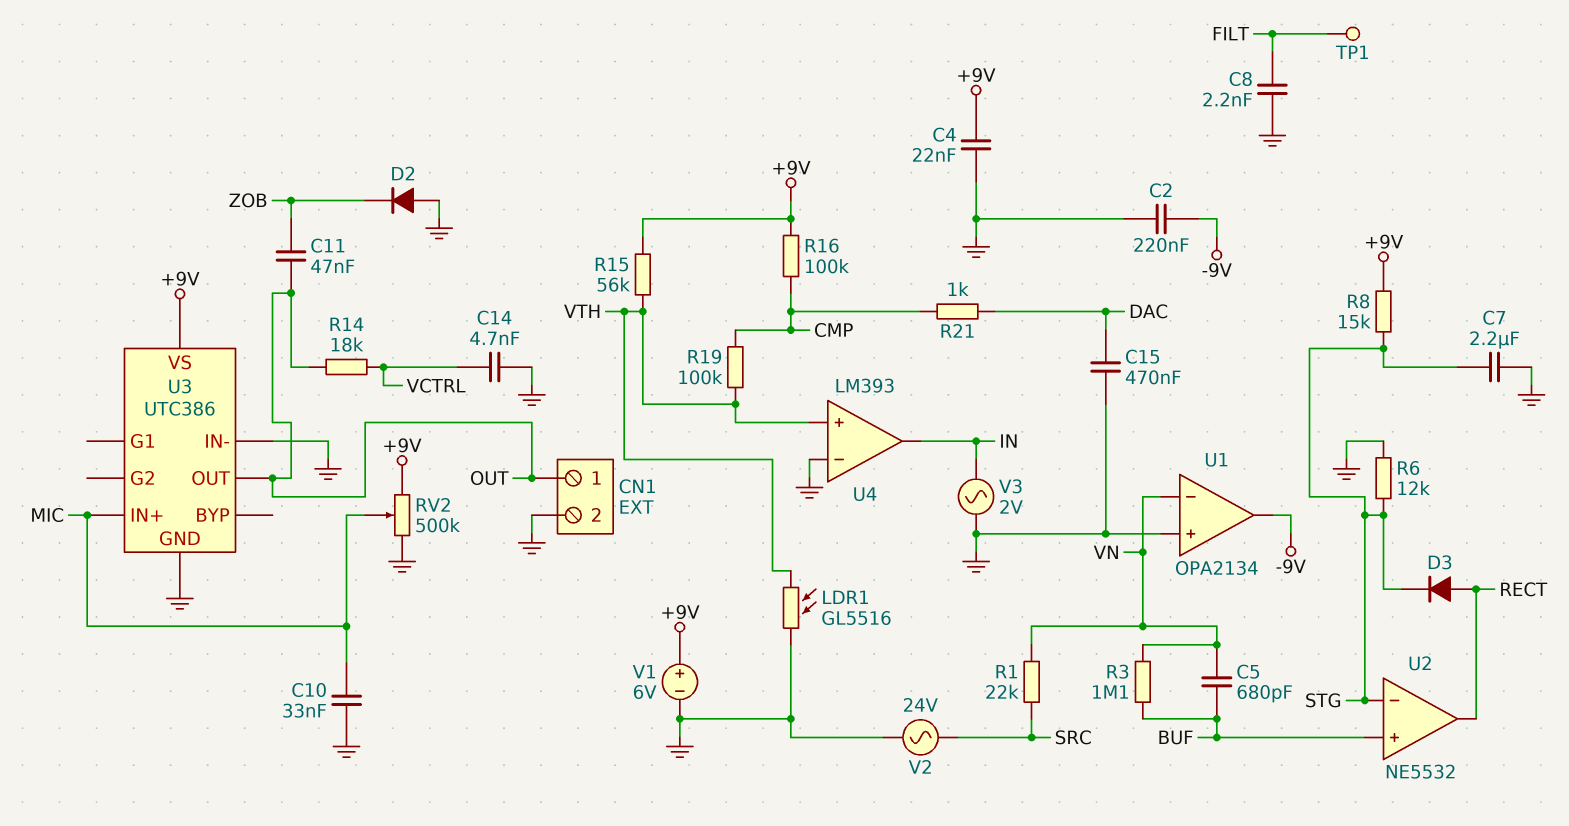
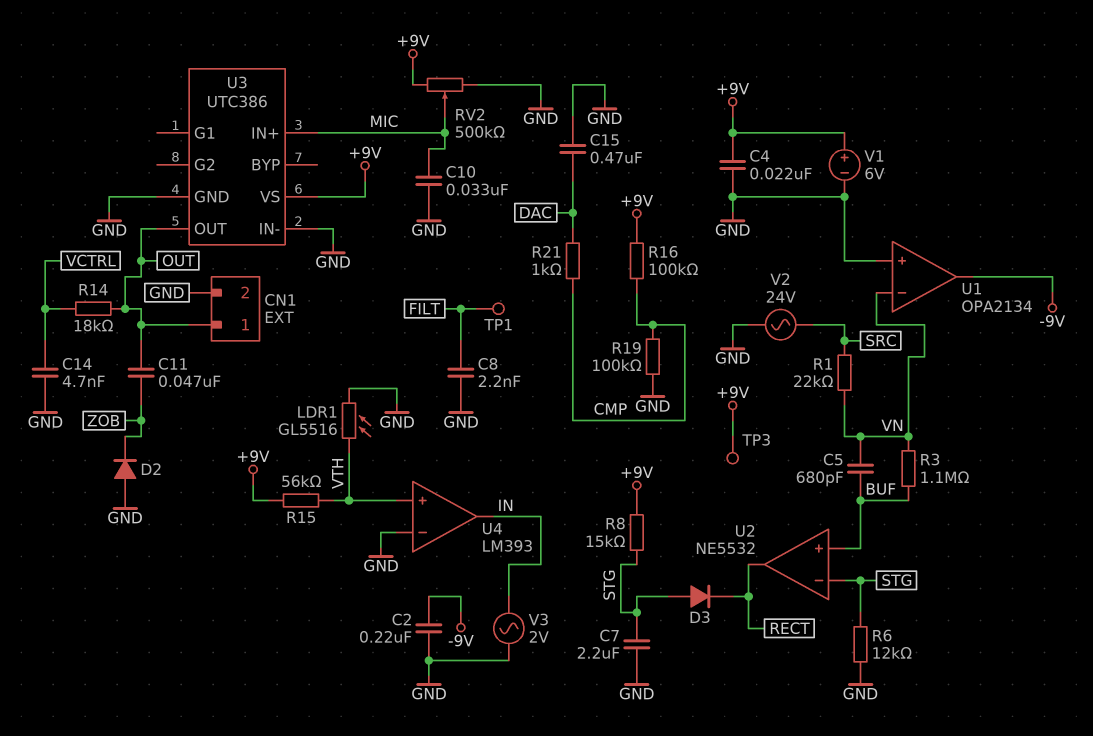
D3: diode (A RECT, K STG) -> diode (A STG, K RECT)
R19: 100k (CMP, VTH) -> 100k (CMP, GND)
TP3: none -> test point (+9V)

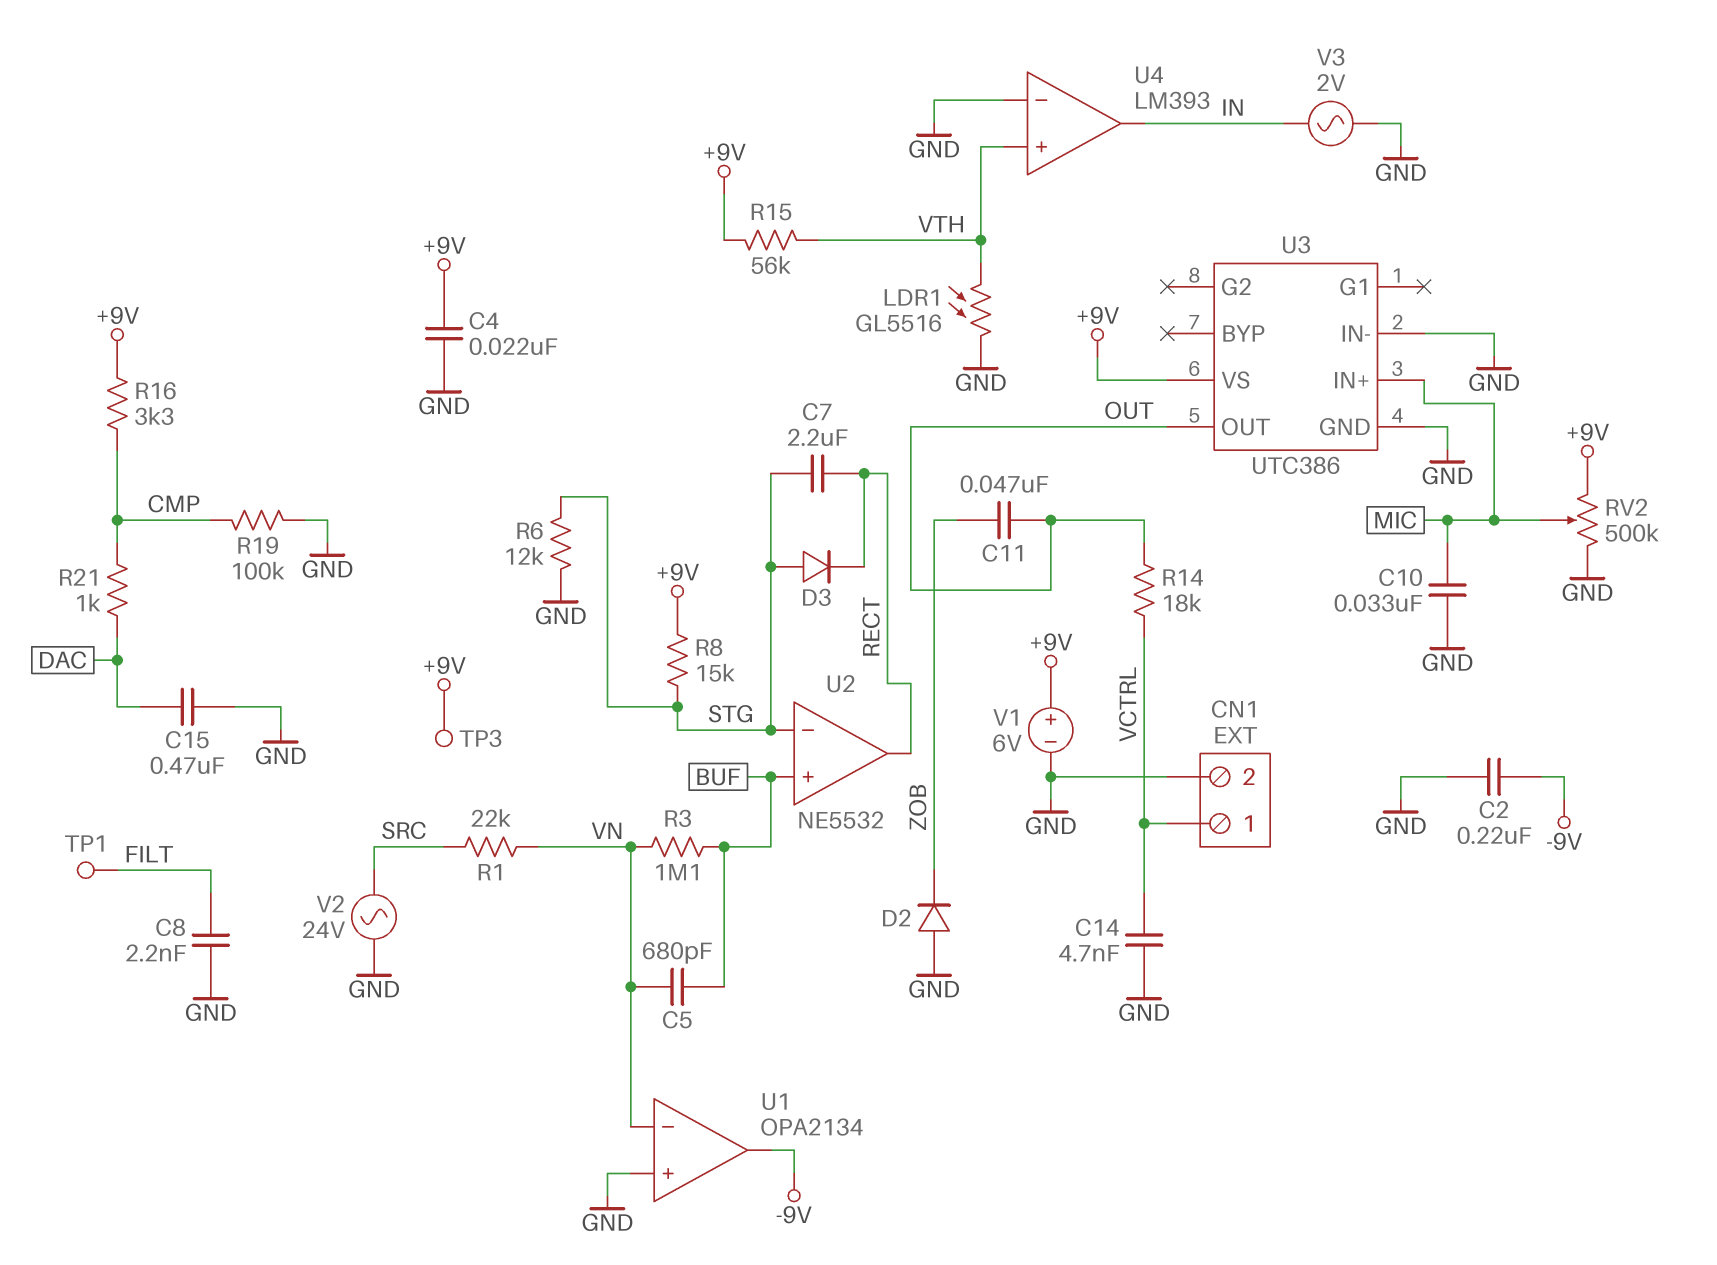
C7: 2.2uF (GND, STG) -> 2.2uF (RECT, STG)
CN1 pin 1: OUT -> VCTRL
R16: 100k (+9V, CMP) -> 3.3k (+9V, CMP)

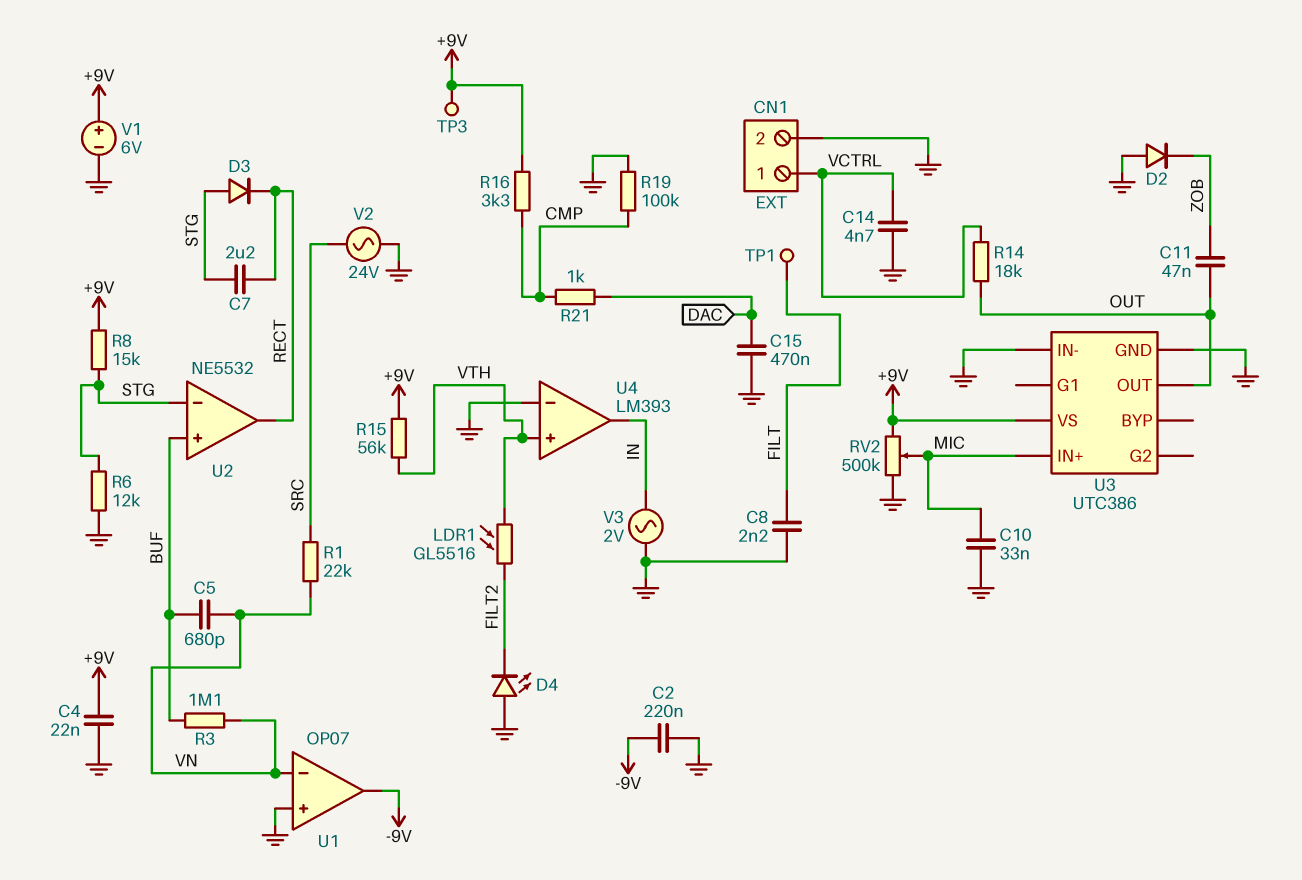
D4: none -> LED (A GND, K FILT2)
LDR1: GL5516 (GND, VTH) -> GL5516 (FILT2, VTH)
U1: OPA2134 -> OP07

